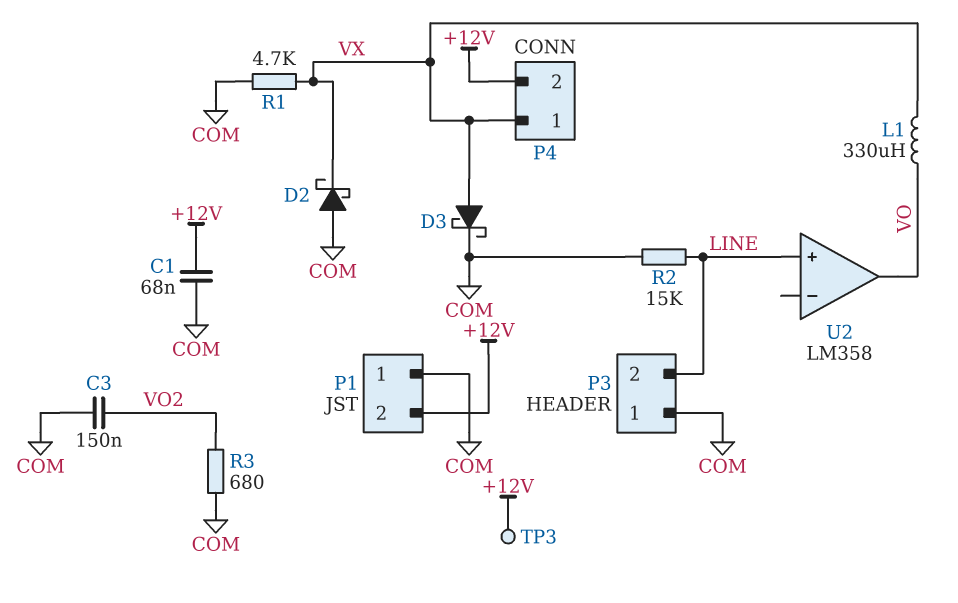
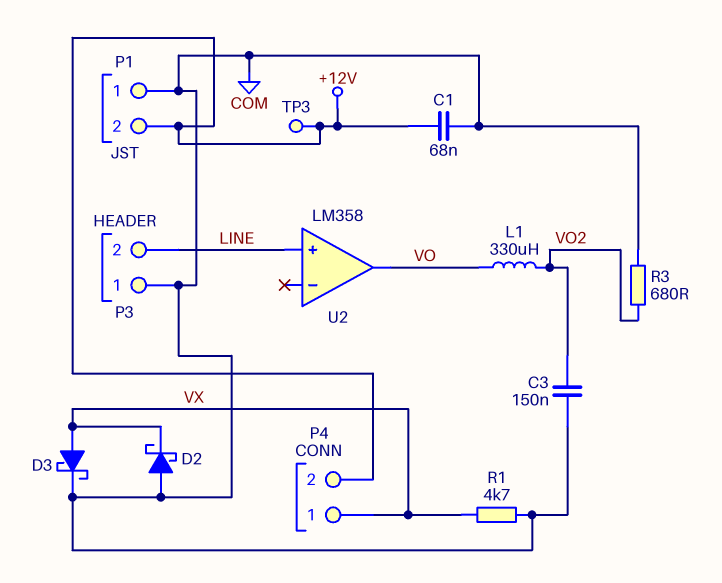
L1: 330uH (VO, VX) -> 330uH (VO, VO2)
R2: 15k (COM, LINE) -> none

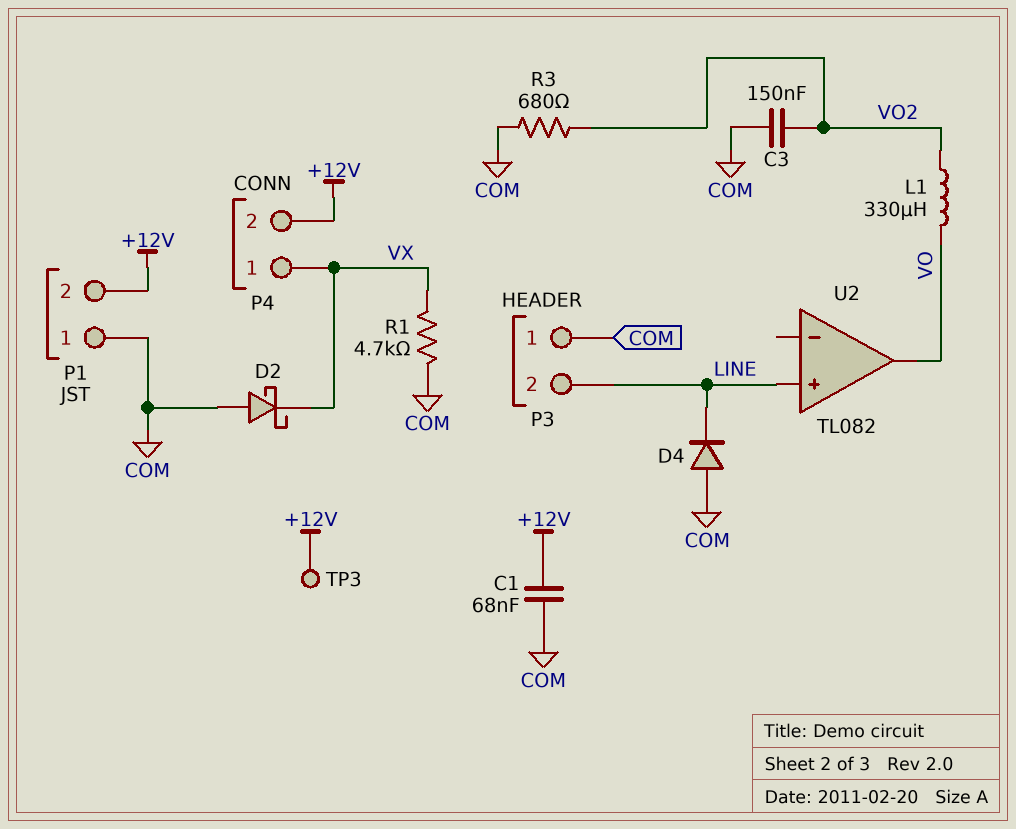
D3: schottky (A VX, K COM) -> none
D4: none -> diode (A COM, K LINE)
U2: LM358 -> TL082

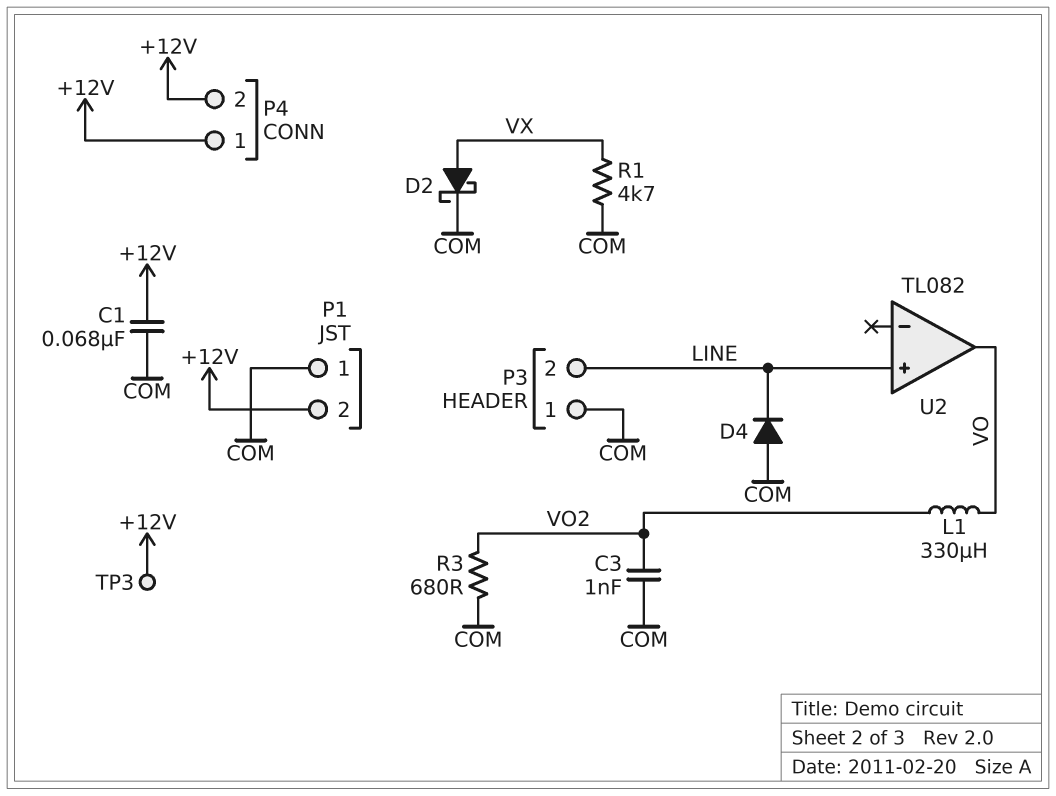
C3: 150nF (COM, VO2) -> 1nF (COM, VO2)
D2: schottky (A COM, K VX) -> schottky (A VX, K COM)
P4 pin 1: VX -> +12V

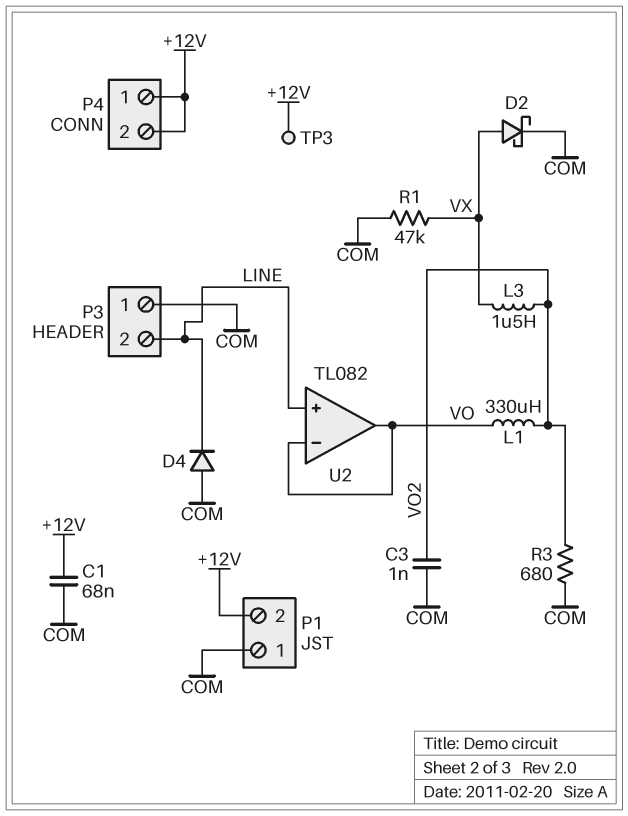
L3: none -> 1.5uH (VO2, VX)
R1: 4.7k (COM, VX) -> 47k (COM, VX)
U2 pin in-: none -> VO

